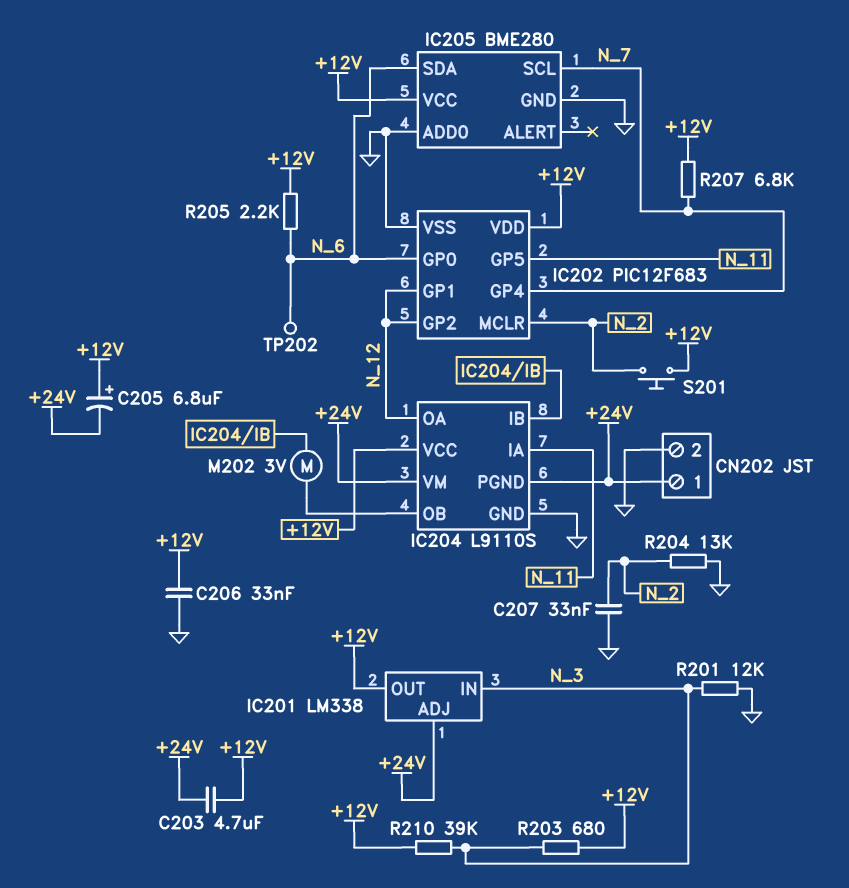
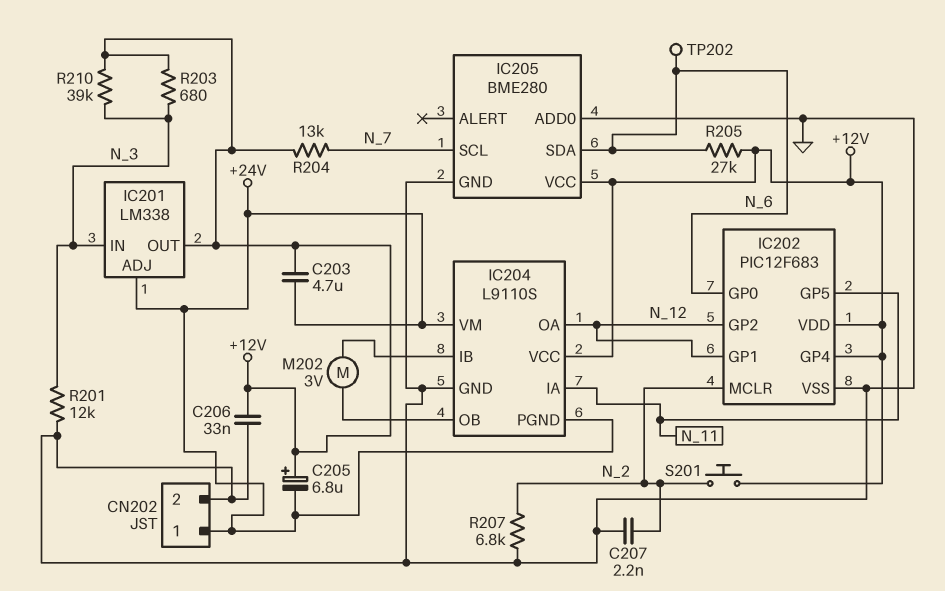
C207: 33nF (GND, N_2) -> 2.2nF (GND, N_2)
IC202 pin GP4: N_7 -> +12V
R204: 13k (GND, N_2) -> 13k (+12V, N_7)
R205: 2.2k (+12V, N_6) -> 27k (+12V, N_6)
R207: 6.8k (+12V, N_7) -> 6.8k (GND, N_2)

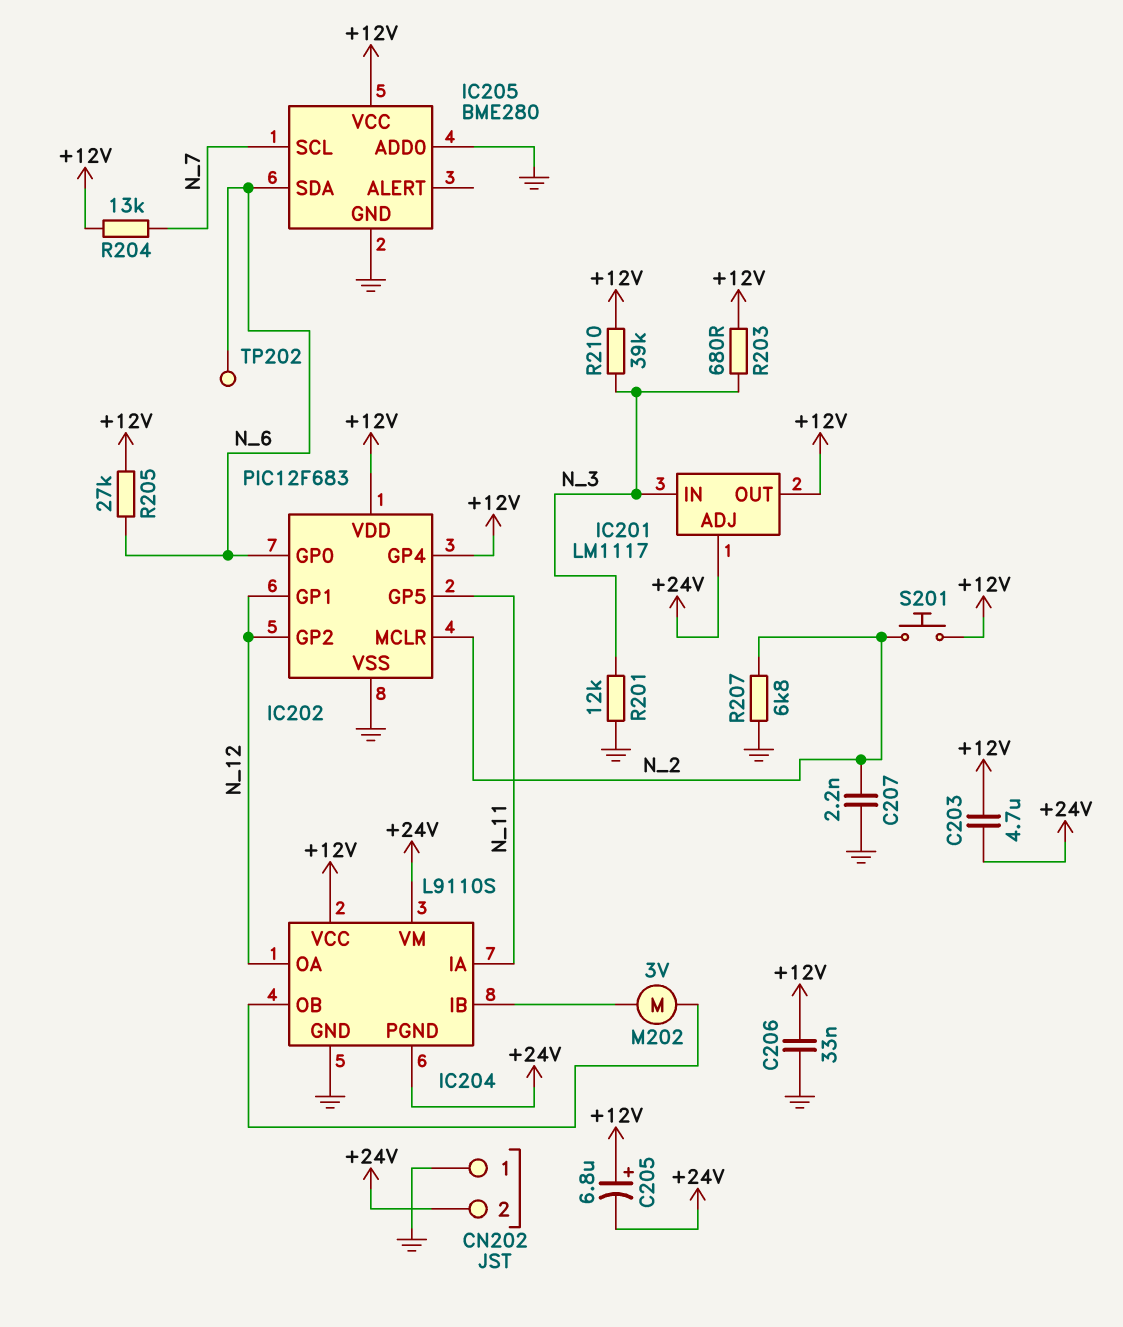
CN202 pin 1: +24V -> GND
CN202 pin 2: GND -> +24V
IC201: LM338 -> LM1117

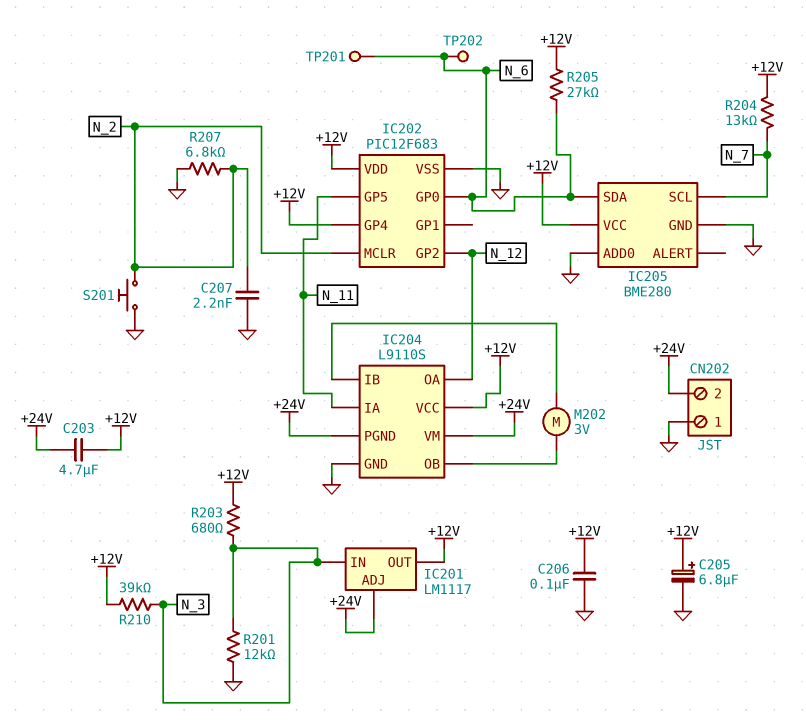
C205: 6.8uF (plus +12V, minus +24V) -> 6.8uF (plus +12V, minus GND)
C206: 33nF (+12V, GND) -> 100nF (+12V, GND)
IC202 pin GP1: N_12 -> none
S201: button (+12V, N_2) -> button (GND, N_2)
TP201: none -> test point (N_6)

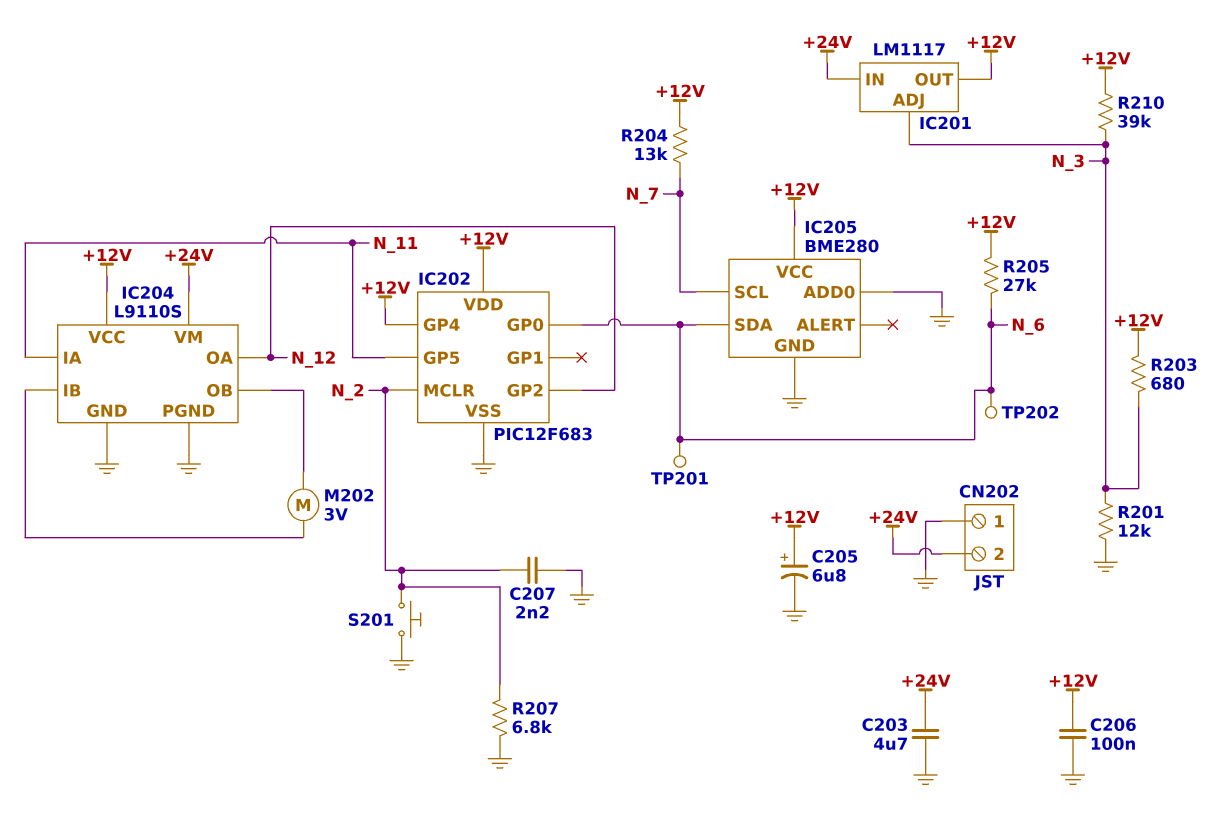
C203: 4.7uF (+12V, +24V) -> 4.7uF (+24V, GND)
IC201 pin ADJ: +24V -> N_3
IC201 pin IN: N_3 -> +24V
IC204 pin PGND: +24V -> GND

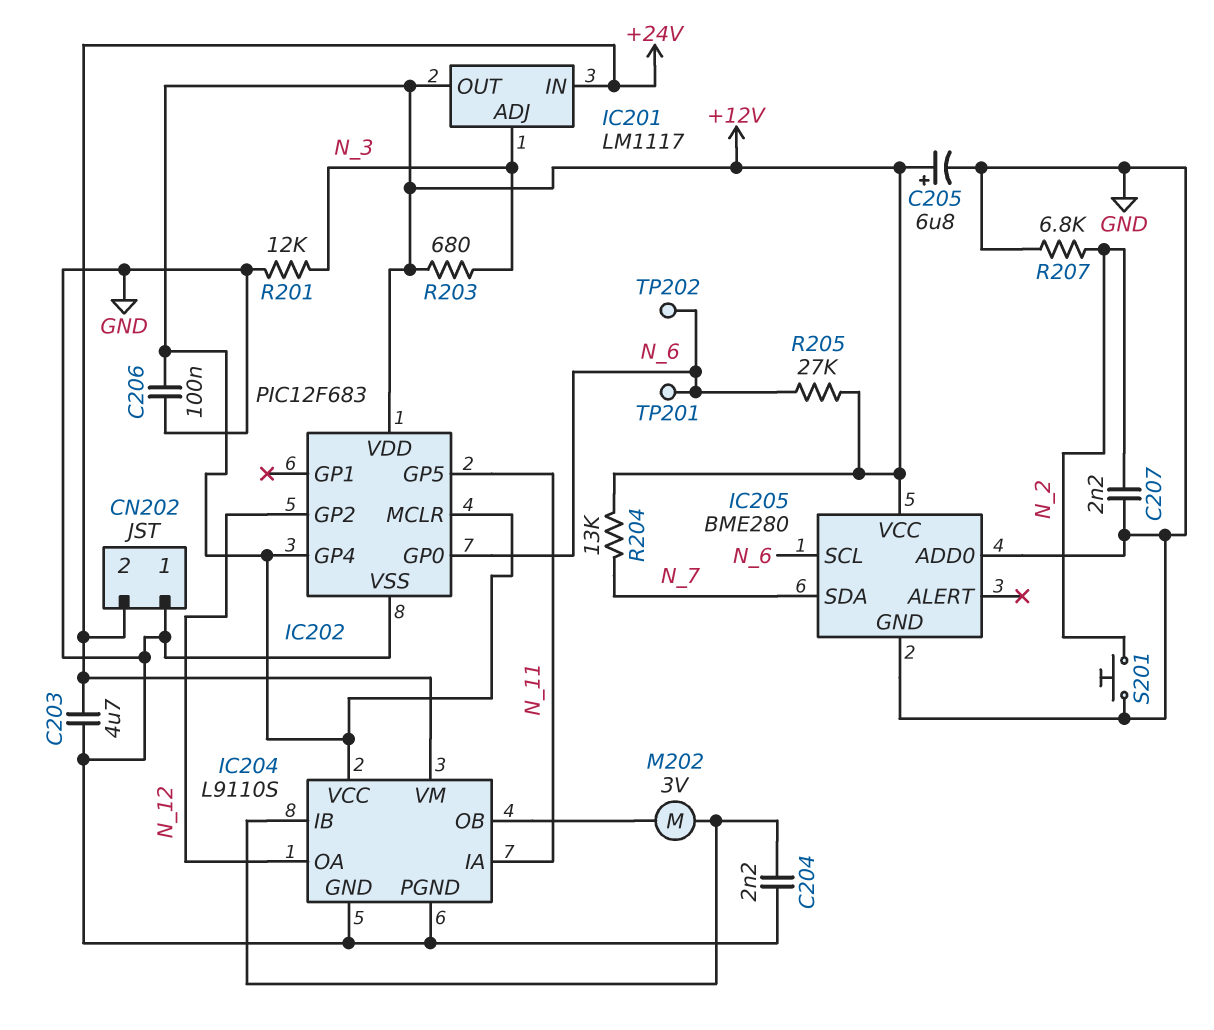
C204: none -> 2.2nF (GND, IC204/IB)
IC202 pin MCLR: N_2 -> +12V
IC205 pin SCL: N_7 -> N_6
IC205 pin SDA: N_6 -> N_7
R210: 39k (+12V, N_3) -> none

